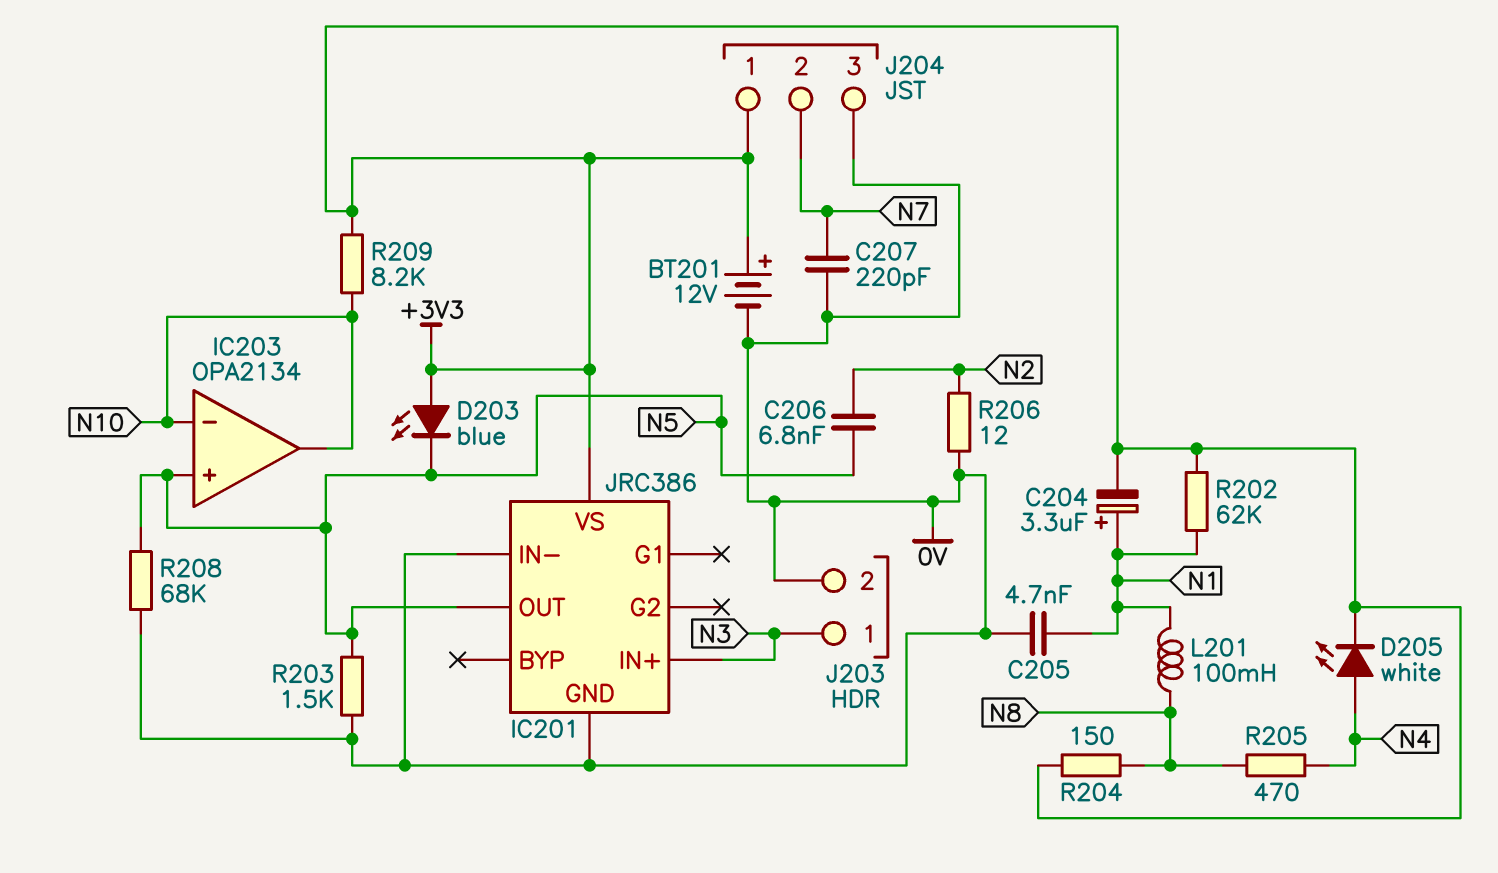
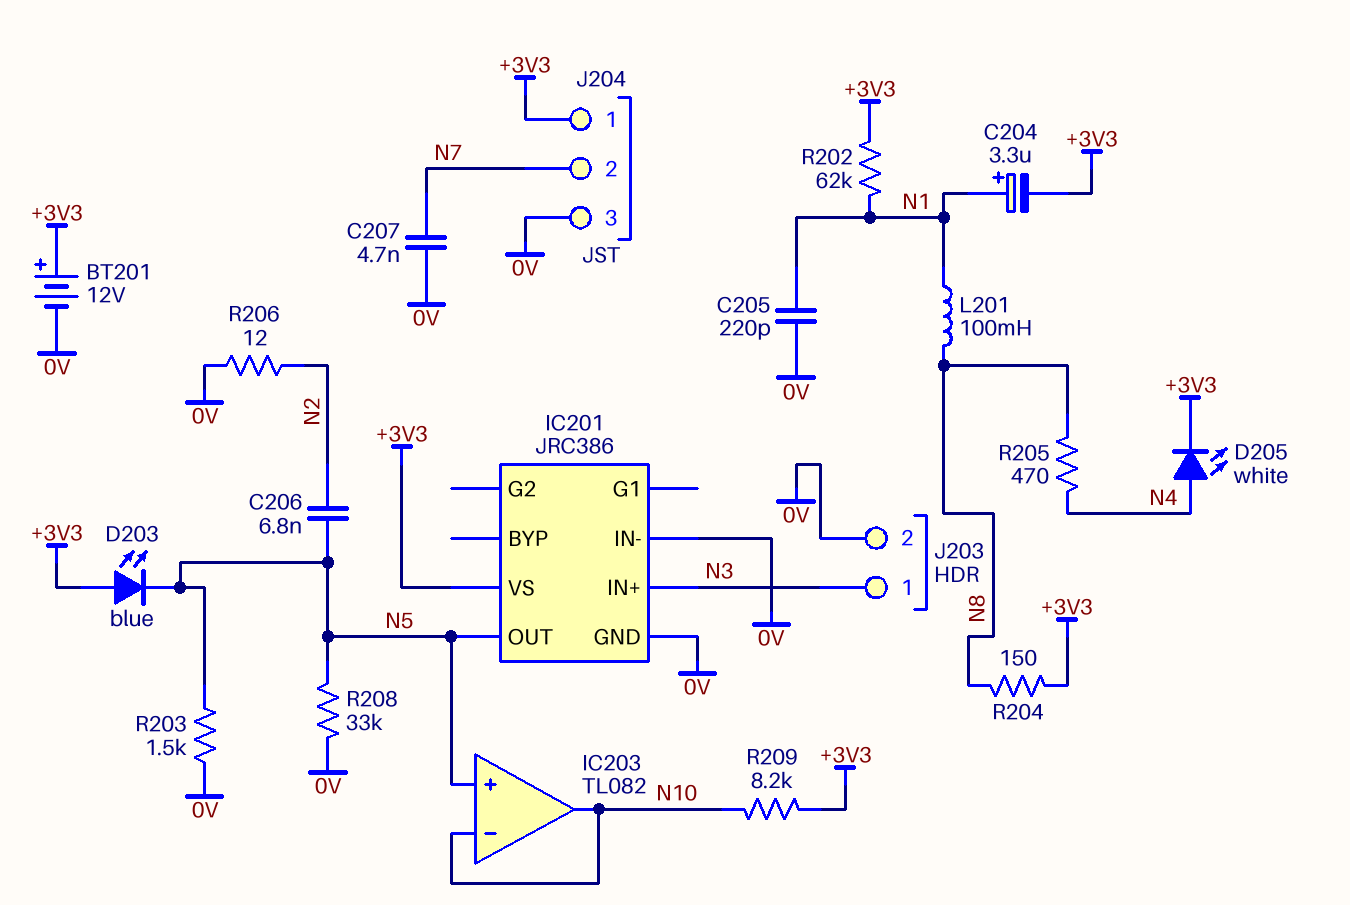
C205: 4.7nF (0V, N1) -> 220pF (0V, N1)
C207: 220pF (0V, N7) -> 4.7nF (0V, N7)
IC203: OPA2134 -> TL082
R208: 68k (0V, N5) -> 33k (0V, N5)

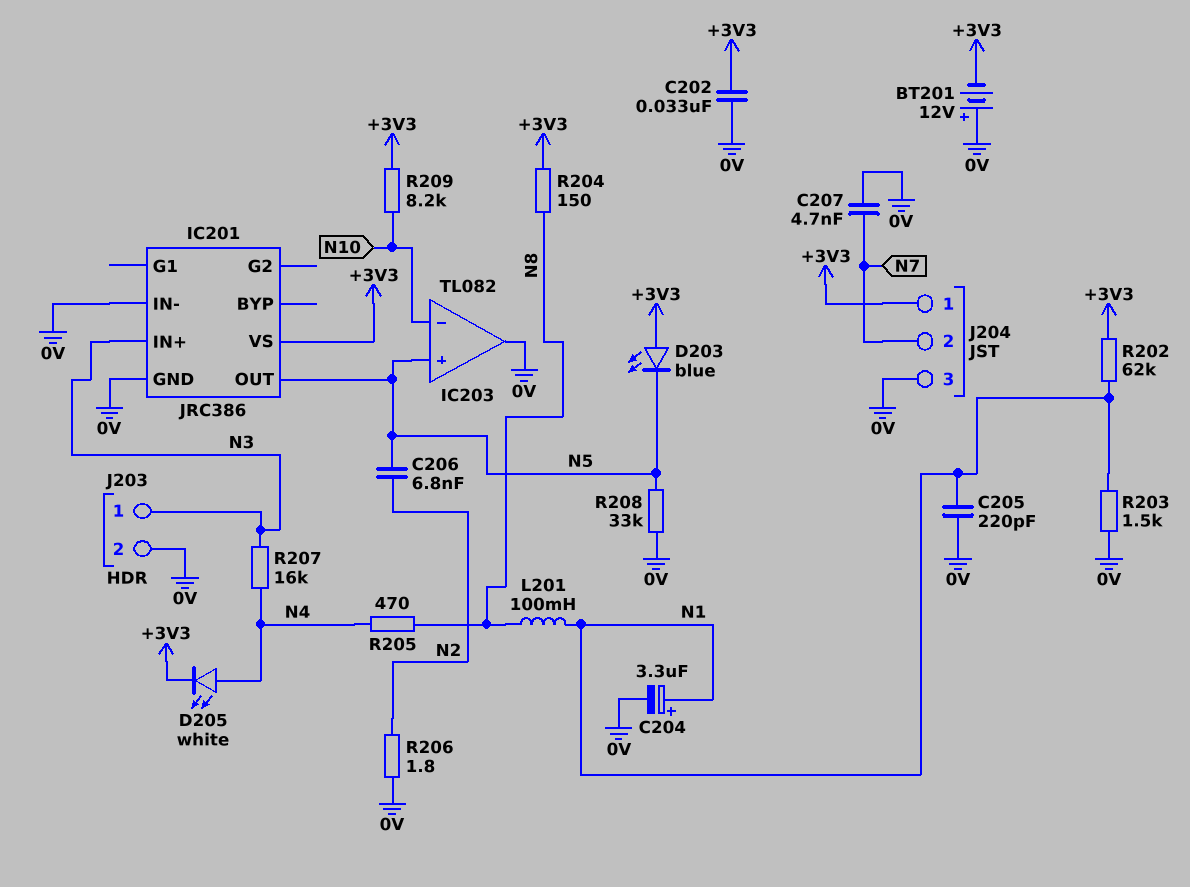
BT201: 12V (plus +3V3, minus 0V) -> 12V (plus 0V, minus +3V3)
C202: none -> 33nF (+3V3, 0V)
C204: 3.3uF (plus N1, minus +3V3) -> 3.3uF (plus N1, minus 0V)
IC203 pin out: N10 -> 0V
R203: 1.5k (0V, N5) -> 1.5k (0V, N1)
R206: 12 (0V, N2) -> 1.8 (0V, N2)
R207: none -> 16k (N3, N4)

